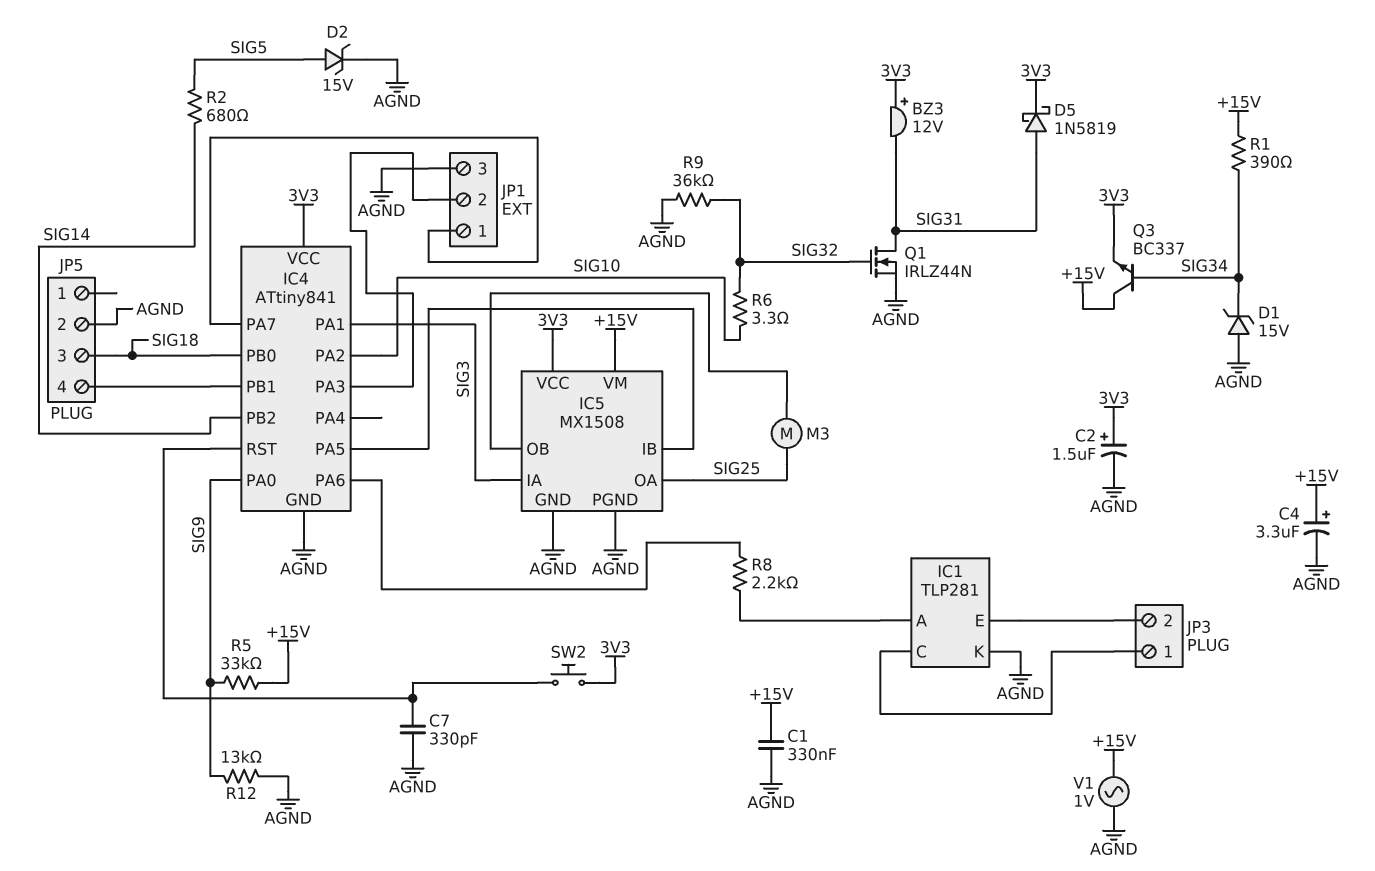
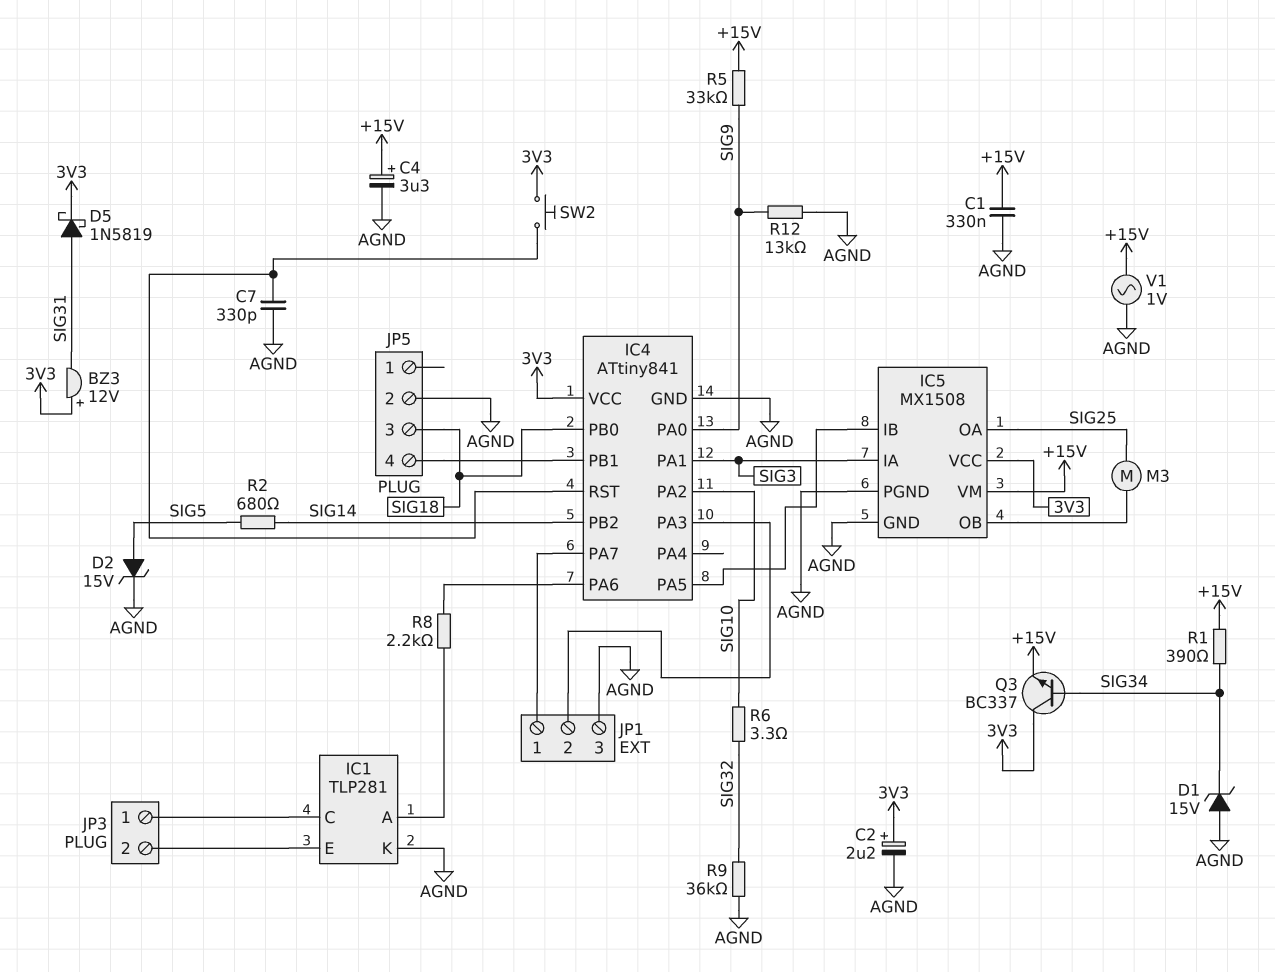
C2: 1.5uF (plus 3V3, minus AGND) -> 2.2uF (plus 3V3, minus AGND)
Q1: NMOS IRLZ44N (G SIG32, D SIG31, S AGND) -> none
Q3: NPN BC337 (B SIG34, C +15V, E 3V3) -> NPN BC337 (B SIG34, C 3V3, E +15V)

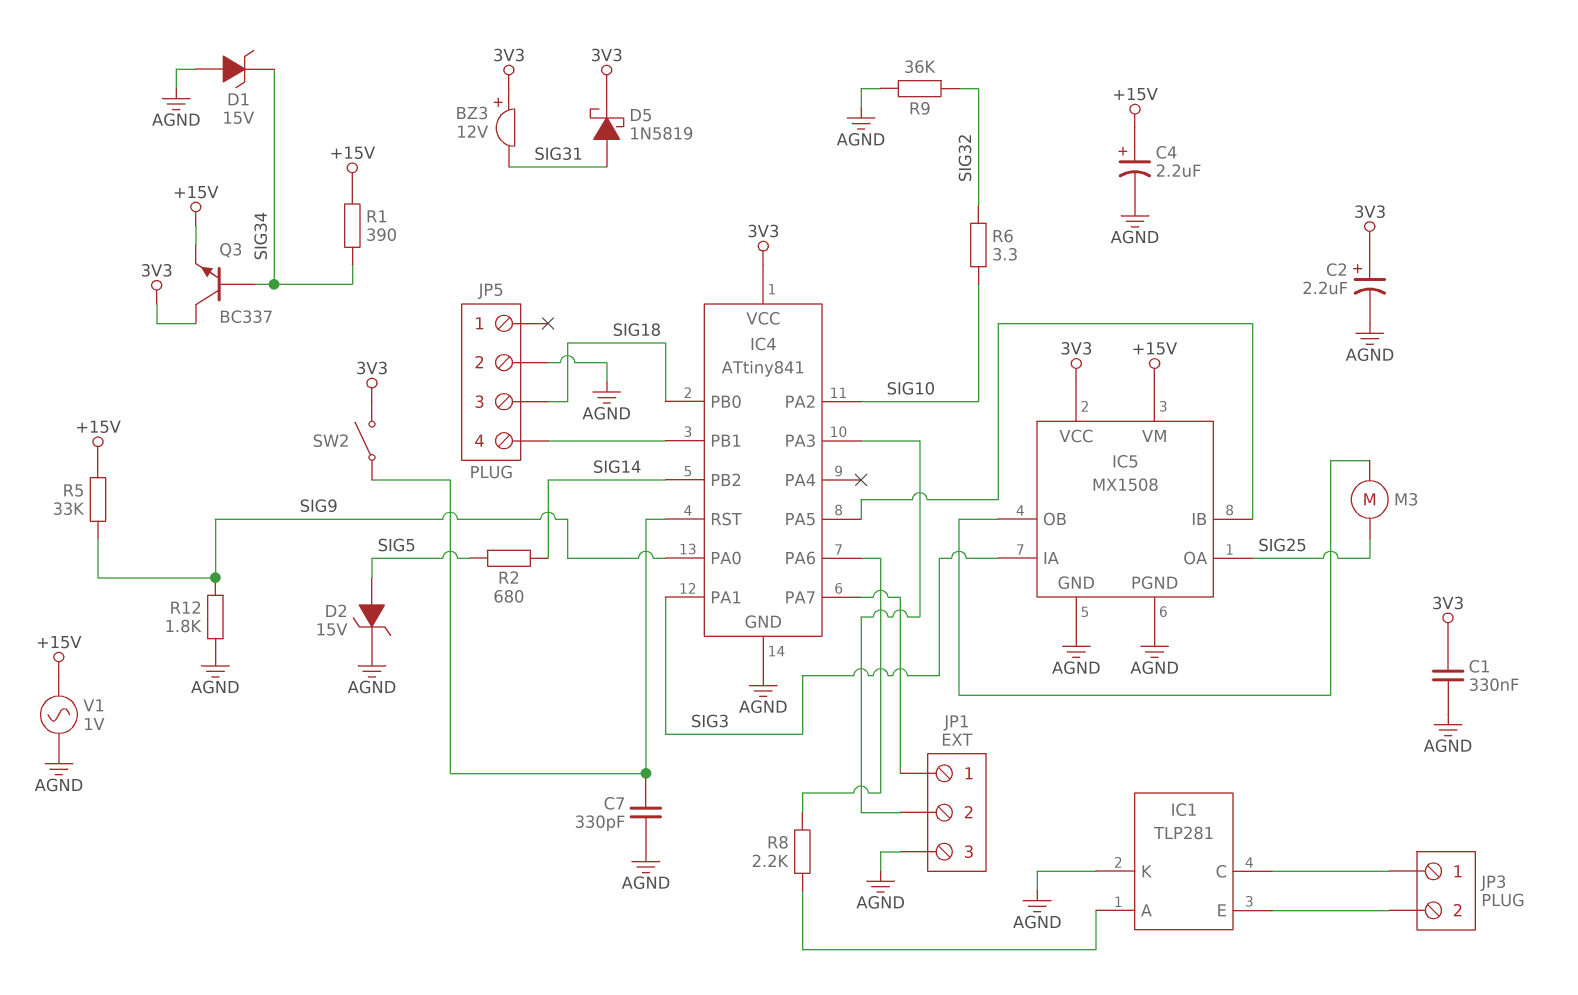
C1: 330nF (+15V, AGND) -> 330nF (3V3, AGND)
C4: 3.3uF (plus +15V, minus AGND) -> 2.2uF (plus +15V, minus AGND)
R12: 13k (AGND, SIG9) -> 1.8k (AGND, SIG9)
SW2: button (3V3, IC4/RST) -> switch (3V3, IC4/RST)

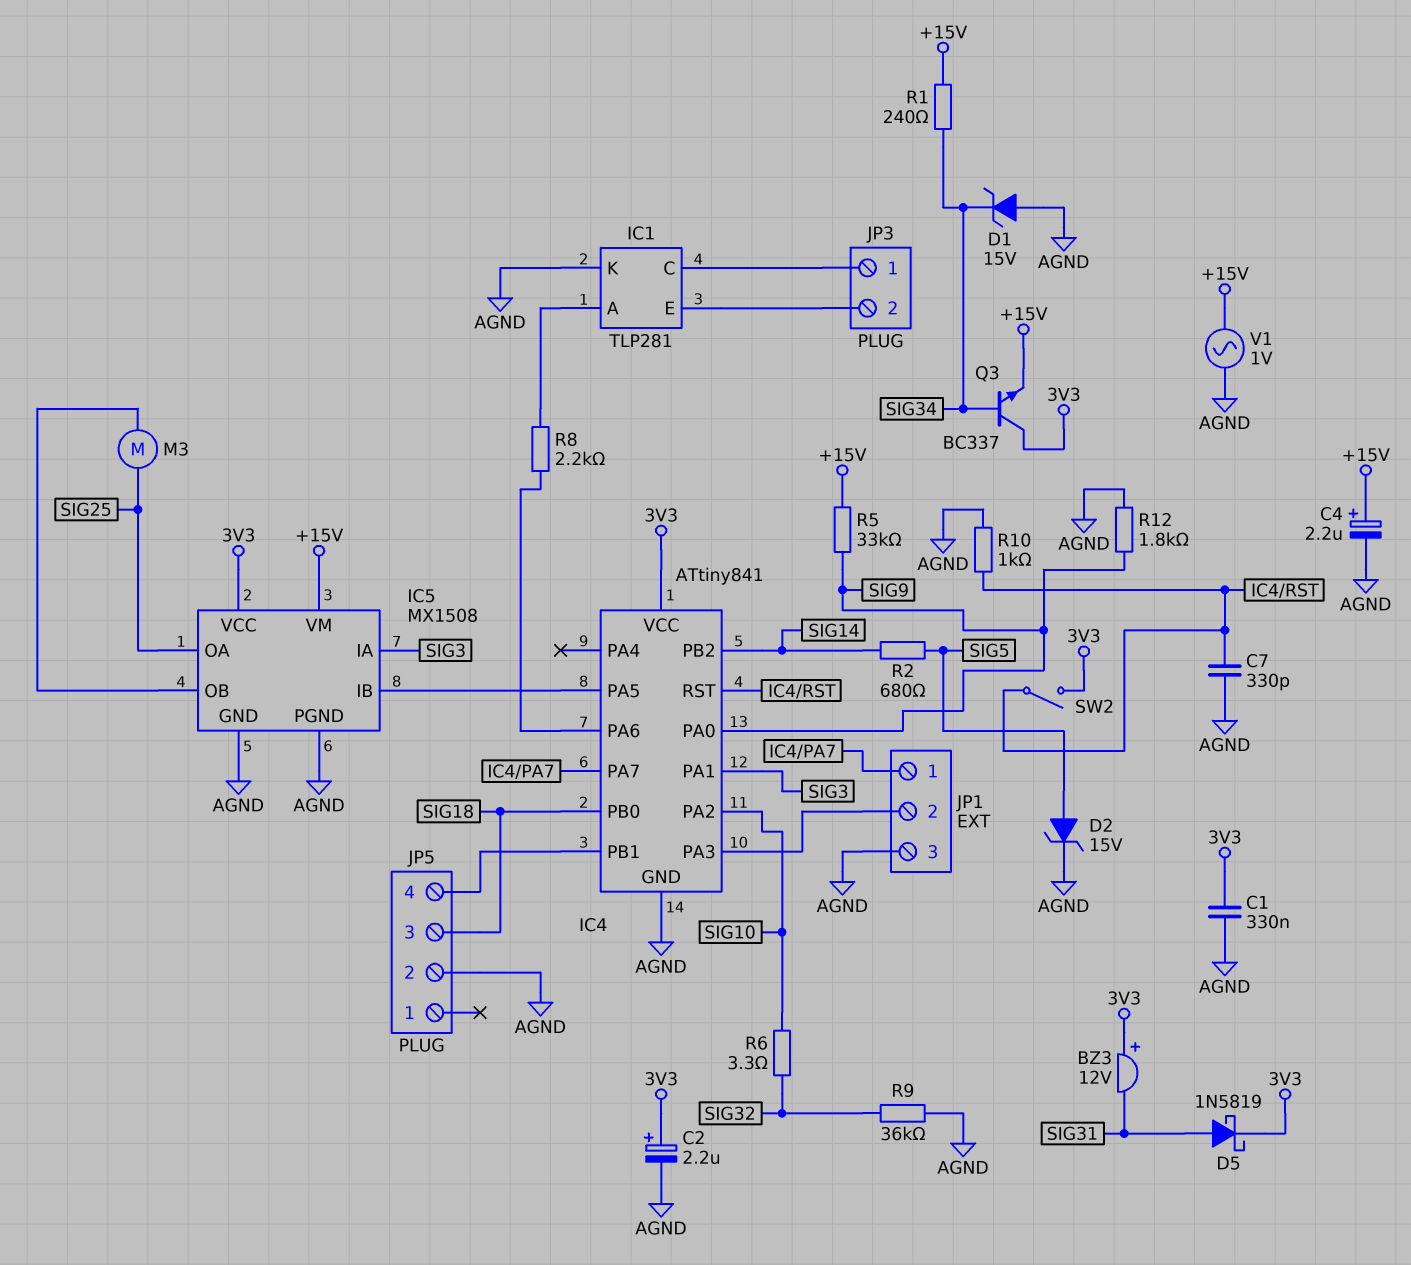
R1: 390 (+15V, SIG34) -> 240 (+15V, SIG34)
R10: none -> 1k (AGND, IC4/RST)

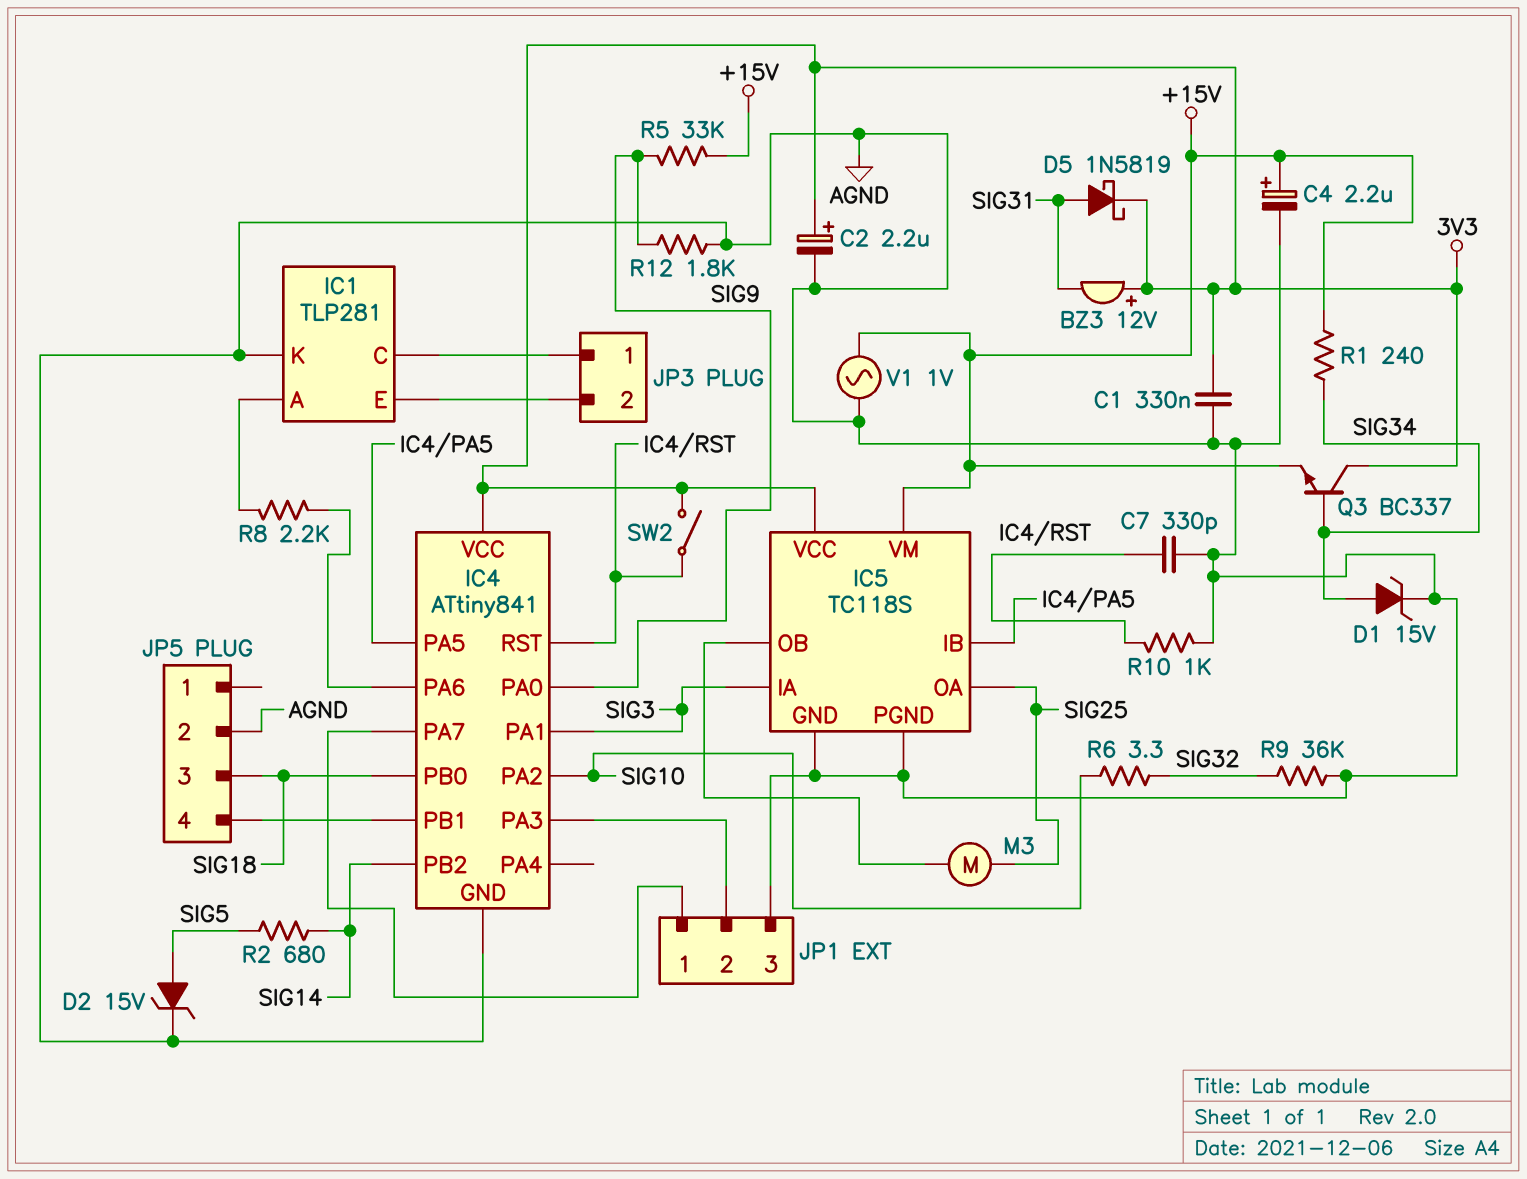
D1: zener 15V (A AGND, K SIG34) -> zener 15V (A SIG34, K AGND)
IC5: MX1508 -> TC118S

